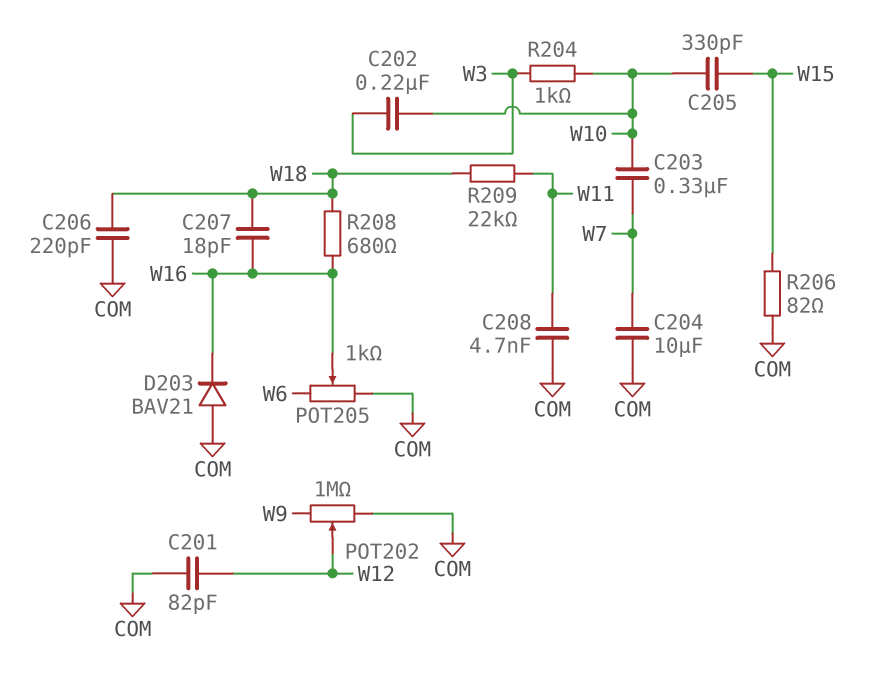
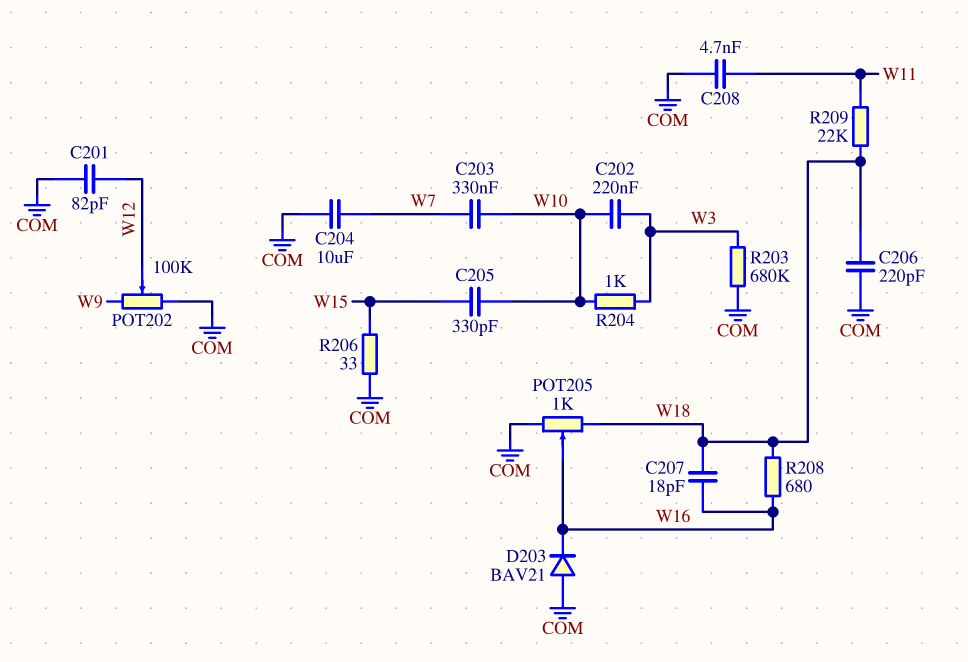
POT202: 1M (COM, W9, wiper W12) -> 100k (COM, W9, wiper W12)
POT205: 1k (COM, W6, wiper W16) -> 1k (COM, W18, wiper W16)
R203: none -> 680k (COM, W3)
R206: 82 (COM, W15) -> 33 (COM, W15)

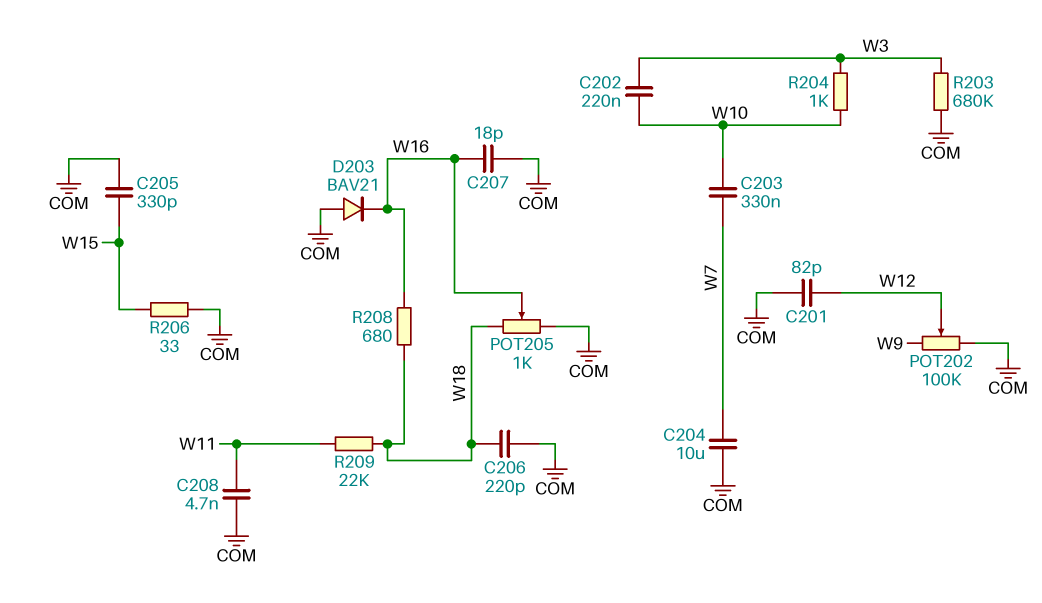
C205: 330pF (W10, W15) -> 330pF (COM, W15)
C207: 18pF (W16, W18) -> 18pF (COM, W16)

